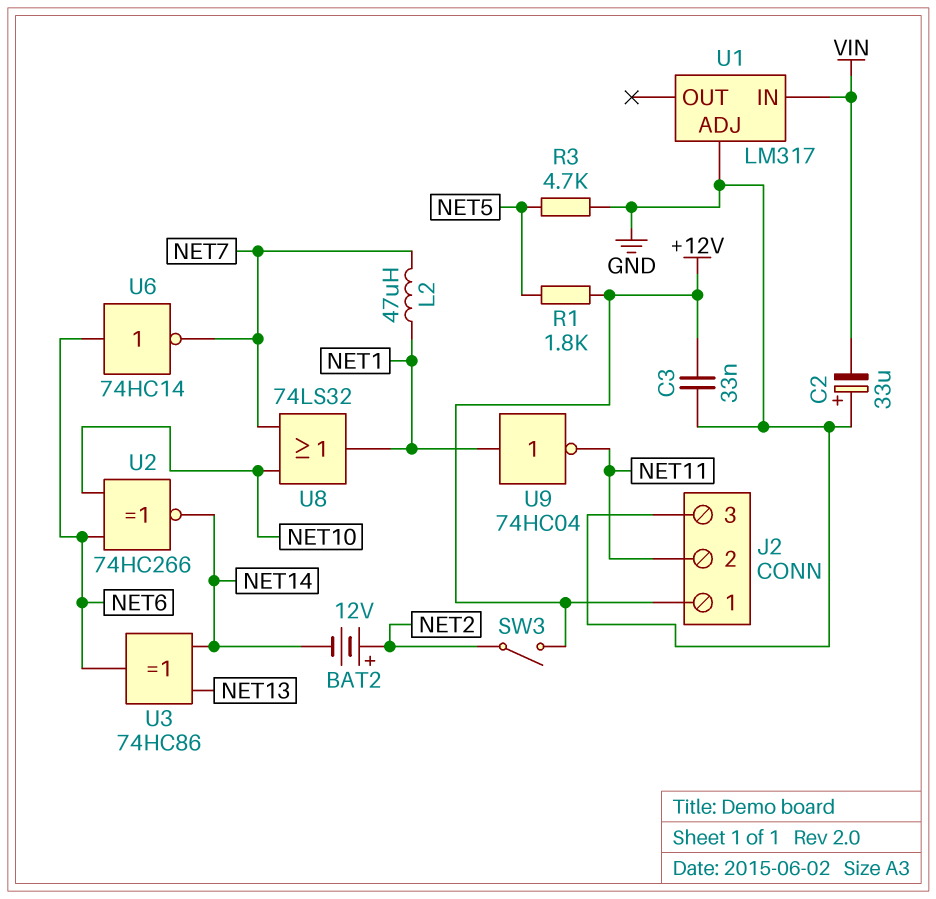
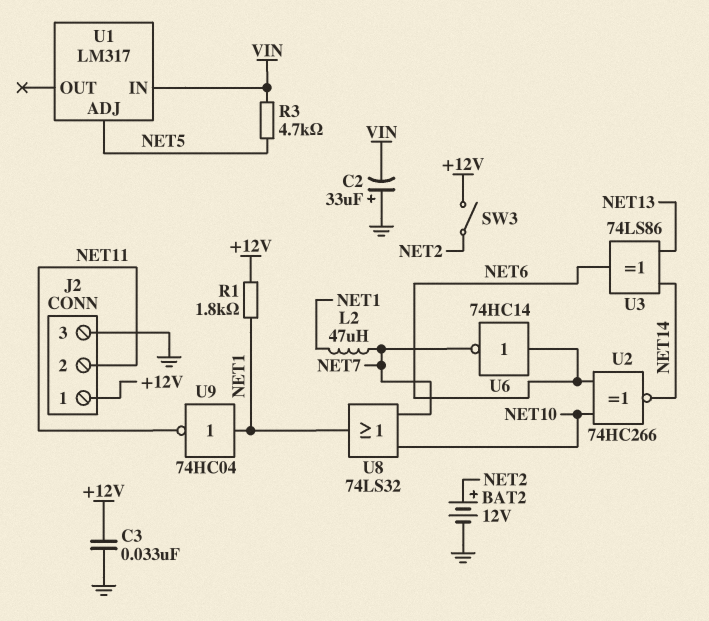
BAT2: 12V (plus NET2, minus NET14) -> 12V (plus NET2, minus GND)
R1: 1.8k (+12V, NET5) -> 1.8k (+12V, NET1)
R3: 4.7k (GND, NET5) -> 4.7k (NET5, VIN)
U1 pin ADJ: GND -> NET5
U3: XOR 74HC86 (in NET13, in NET14, out NET6) -> XOR 74LS86 (in NET13, in NET14, out NET6)

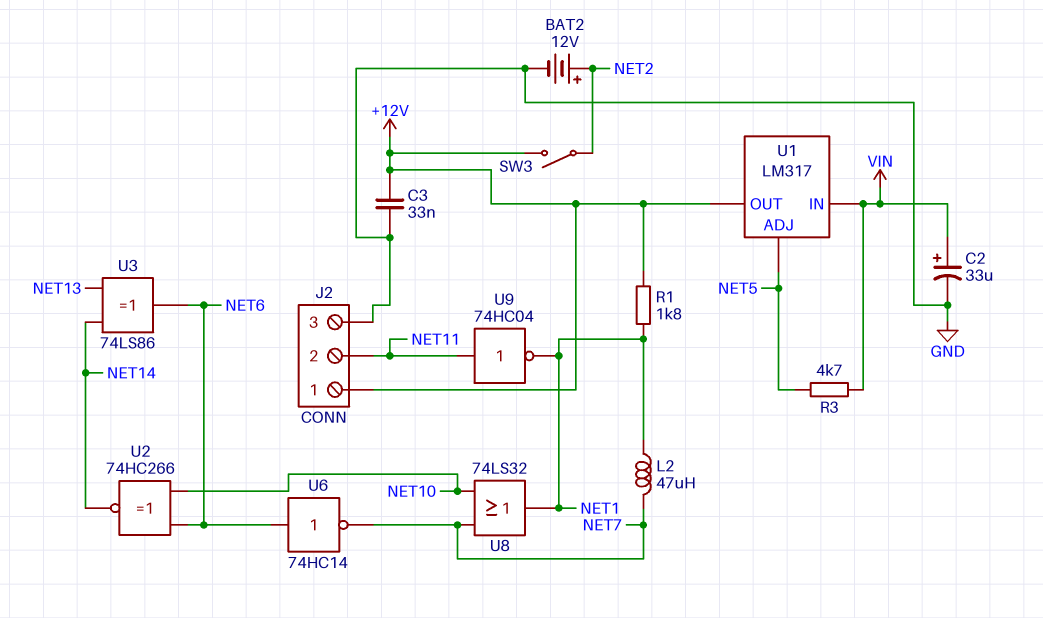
C2: 33uF (plus GND, minus VIN) -> 33uF (plus VIN, minus GND)
U1 pin OUT: none -> +12V
U9: NOT 74HC04 (in NET1, out NET11) -> NOT 74HC04 (in NET11, out NET1)

